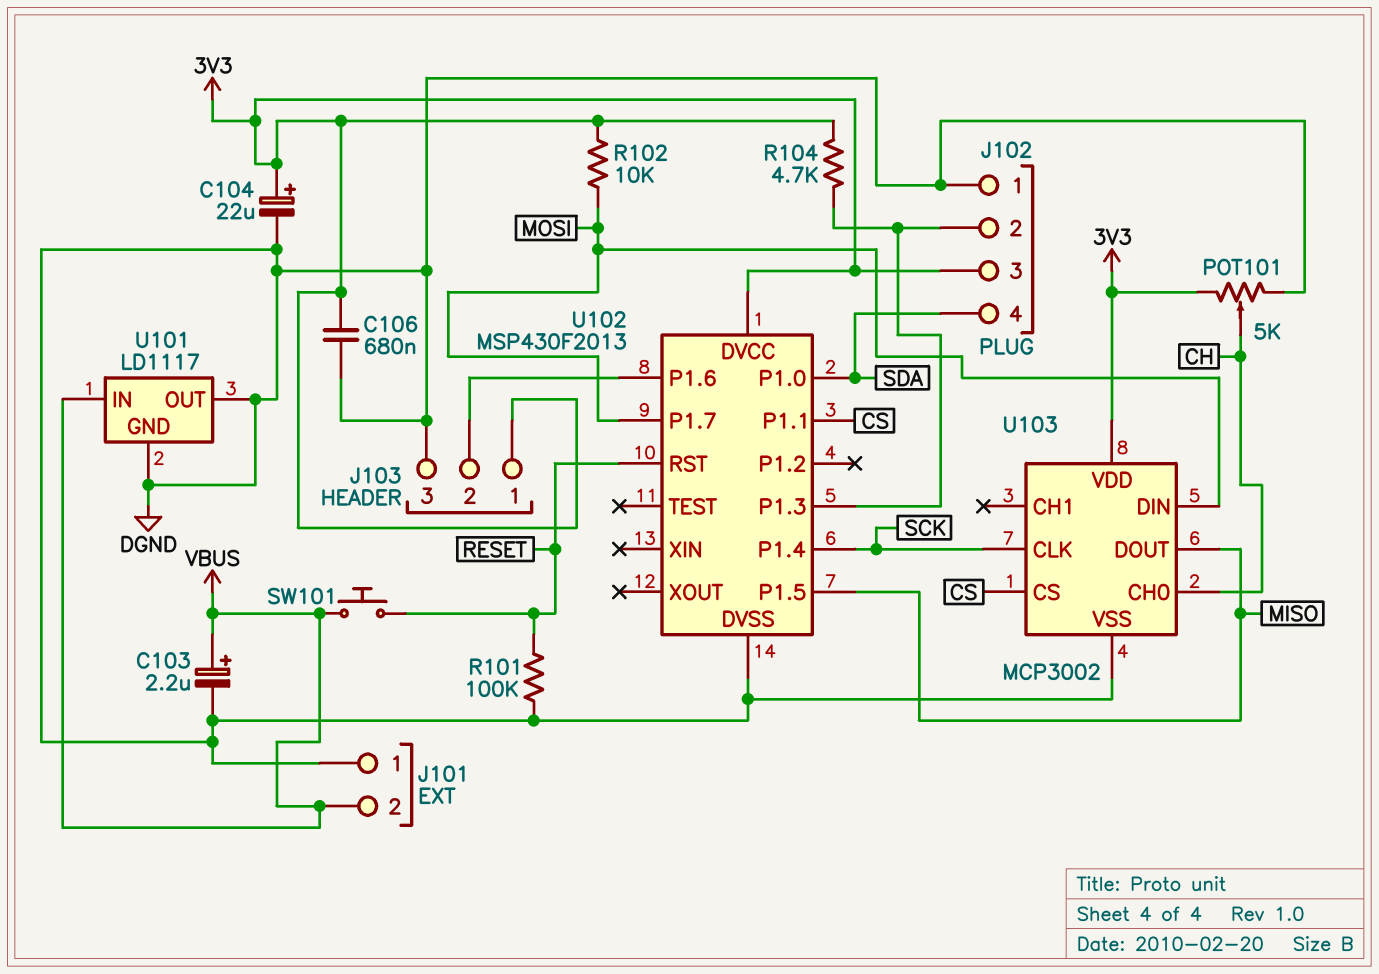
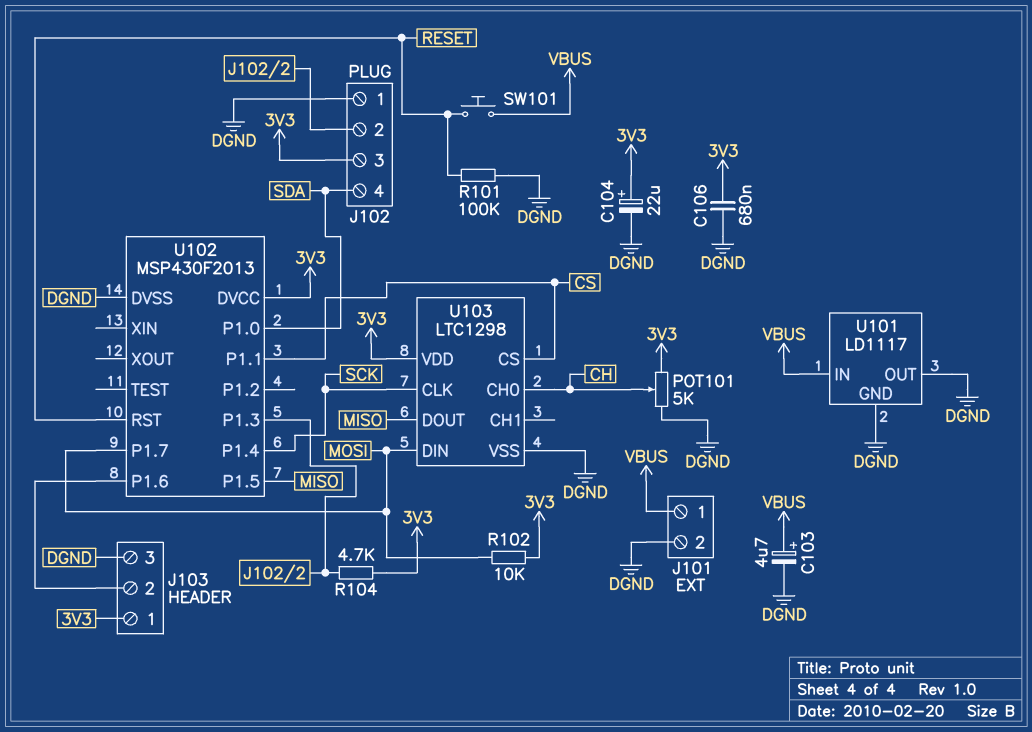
C103: 2.2uF (plus VBUS, minus DGND) -> 4.7uF (plus VBUS, minus DGND)
J101 pin 1: DGND -> VBUS
J101 pin 2: VBUS -> DGND
U103: MCP3002 -> LTC1298

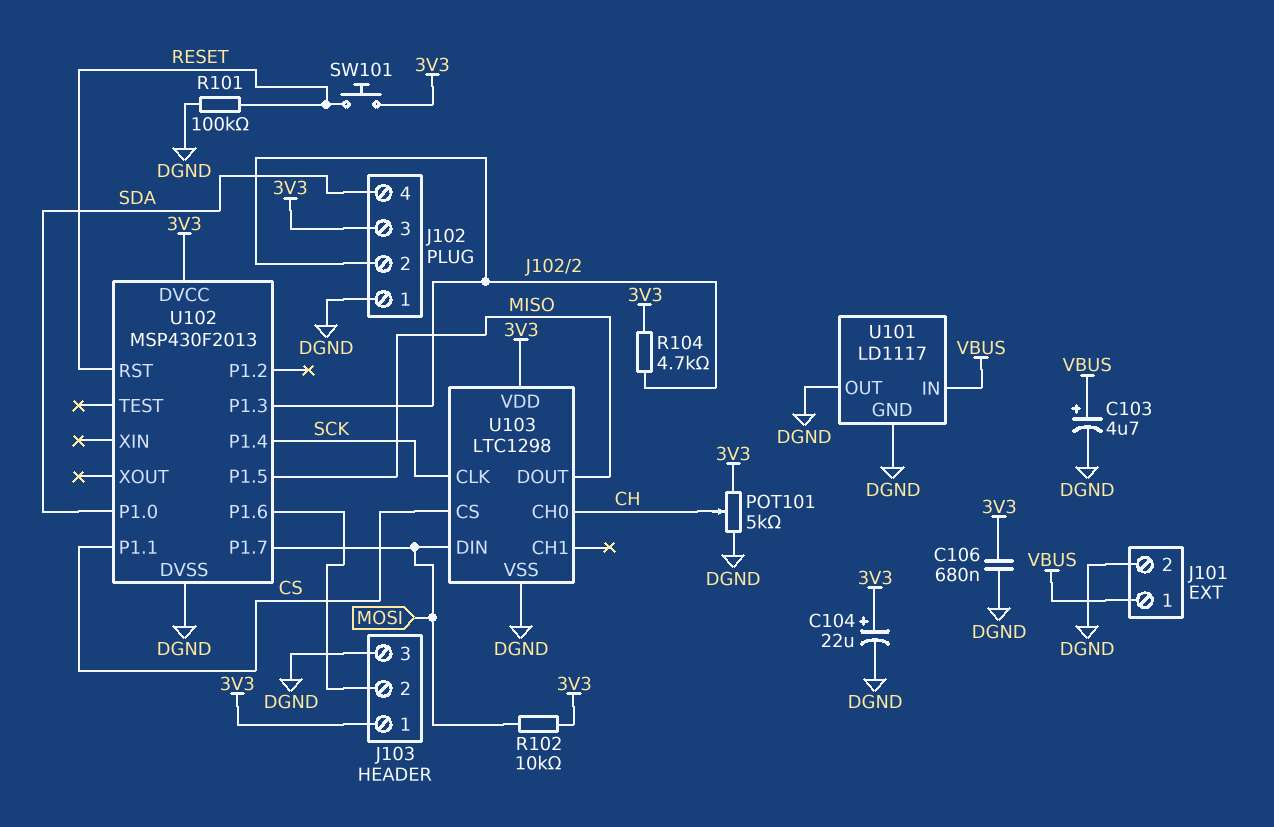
SW101: button (RESET, VBUS) -> button (3V3, RESET)

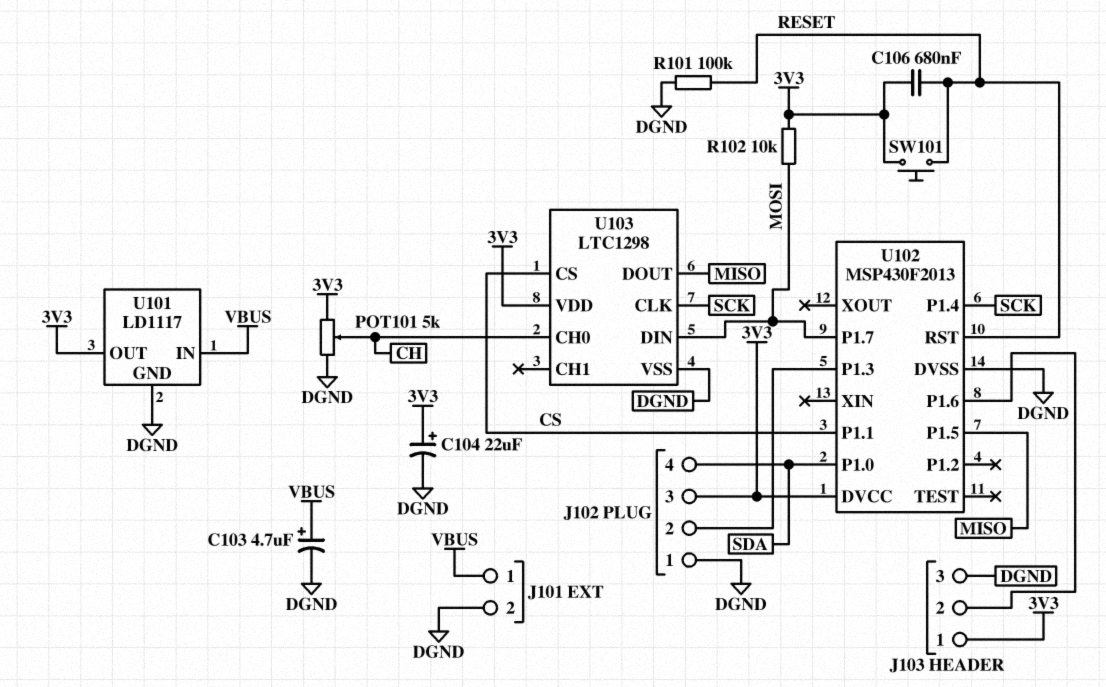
C106: 680nF (3V3, DGND) -> 680nF (3V3, RESET)
R104: 4.7k (3V3, J102/2) -> none
U101 pin OUT: DGND -> 3V3

